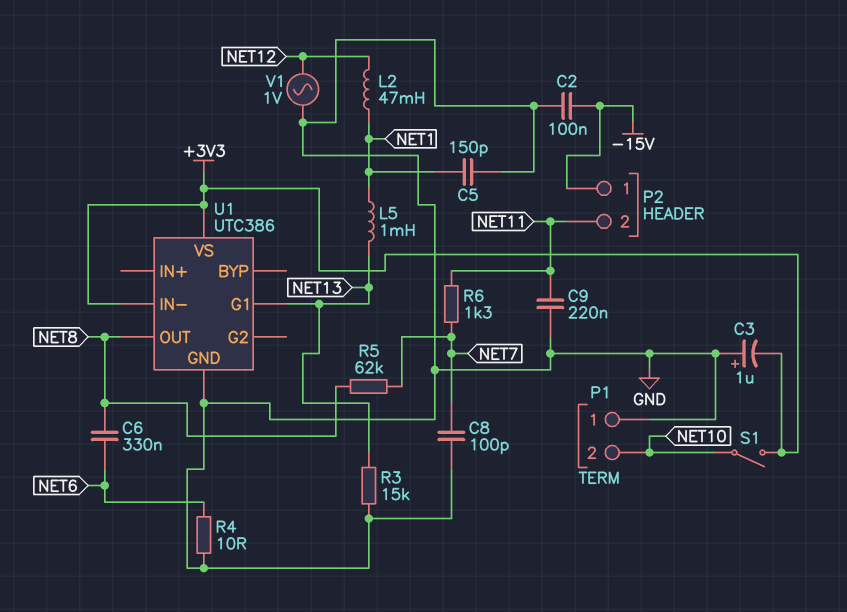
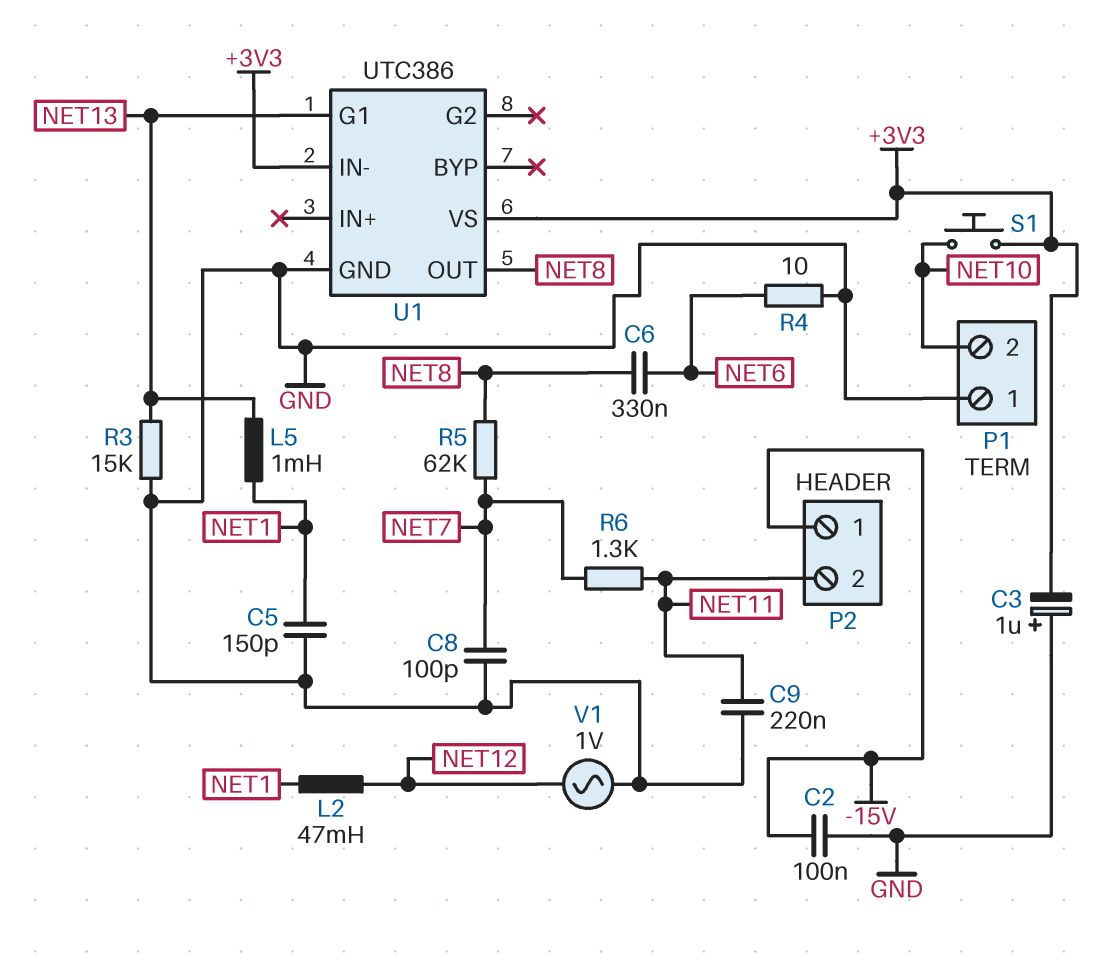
S1: switch (+3V3, NET10) -> button (+3V3, NET10)

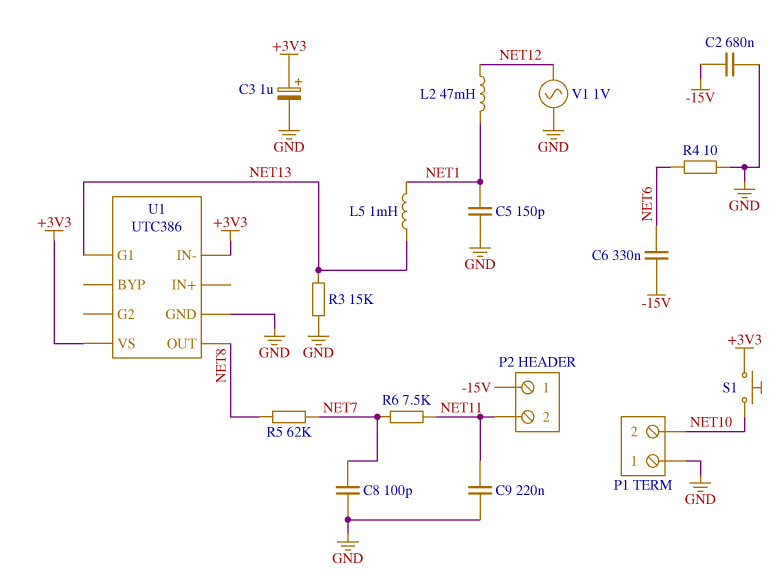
C2: 100nF (-15V, GND) -> 680nF (-15V, GND)
C3: 1uF (plus GND, minus +3V3) -> 1uF (plus +3V3, minus GND)
C6: 330nF (NET6, NET8) -> 330nF (-15V, NET6)
R6: 1.3k (NET7, NET11) -> 7.5k (NET7, NET11)

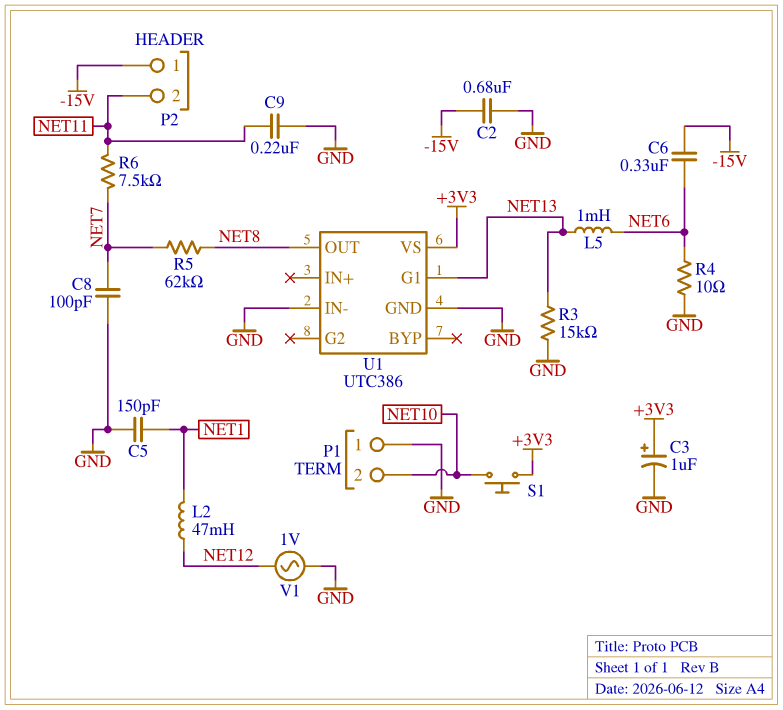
L5: 1mH (NET1, NET13) -> 1mH (NET6, NET13)
U1 pin IN-: +3V3 -> GND

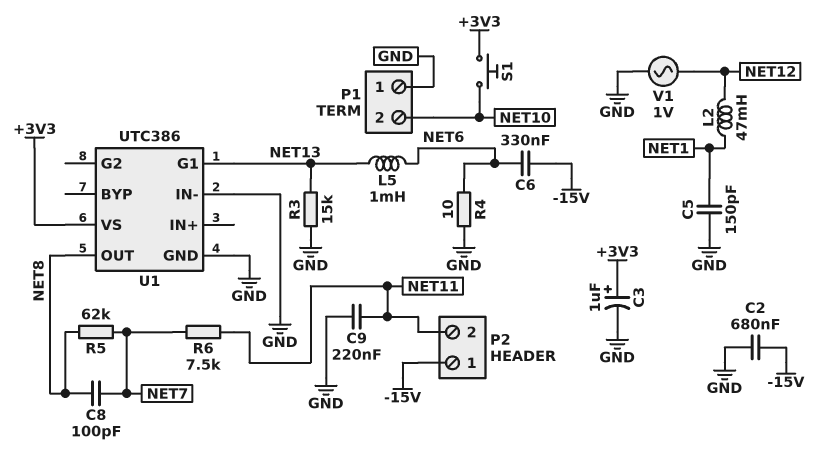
C8: 100pF (GND, NET7) -> 100pF (NET7, NET8)

